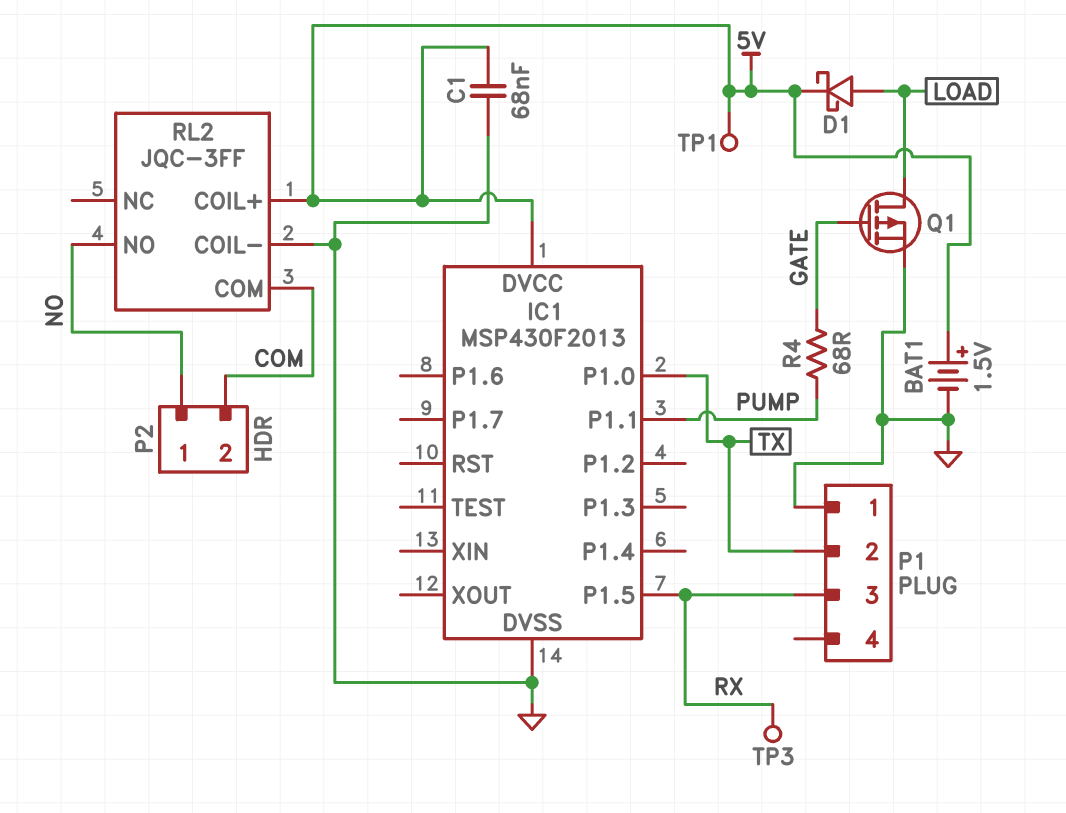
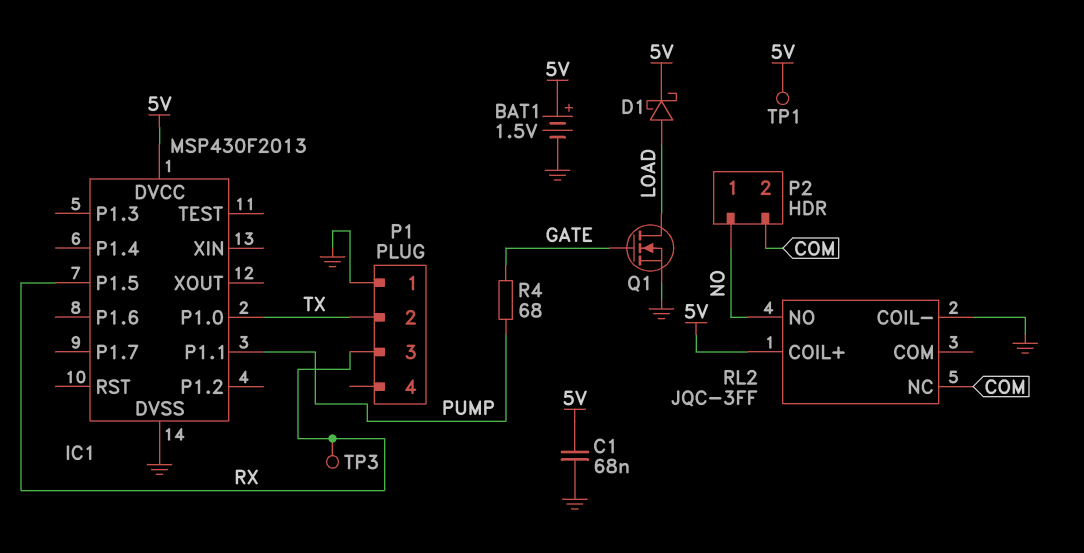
Q1: PMOS (G GATE, D LOAD, S GND) -> NMOS (G GATE, D LOAD, S GND)
RL2 pin COM: COM -> none
RL2 pin NC: none -> COM

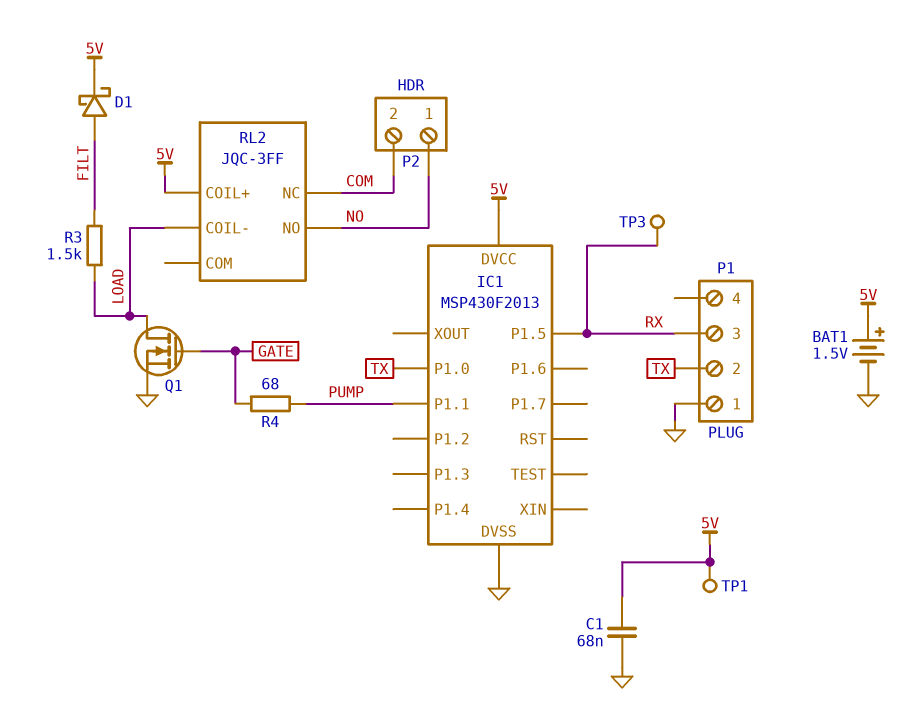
D1: schottky (A LOAD, K 5V) -> schottky (A FILT, K 5V)
R3: none -> 1.5k (FILT, LOAD)
RL2 pin COIL-: GND -> LOAD

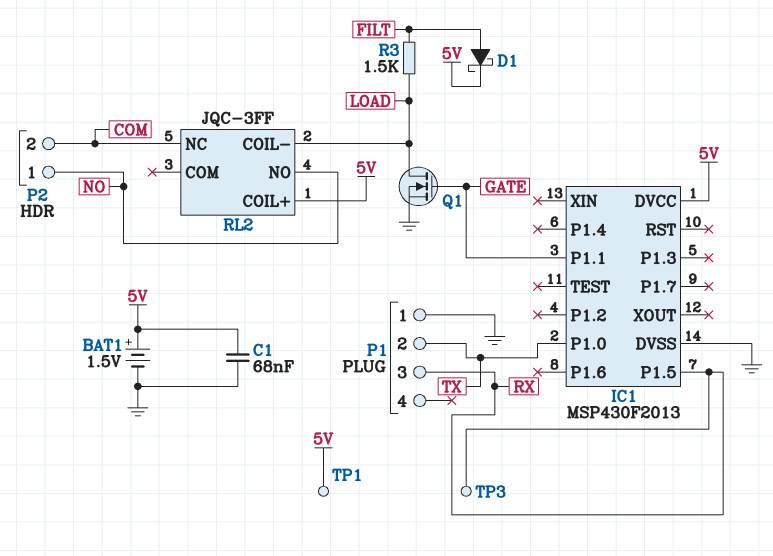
IC1 pin P1.1: PUMP -> GATE
R4: 68 (GATE, PUMP) -> none

